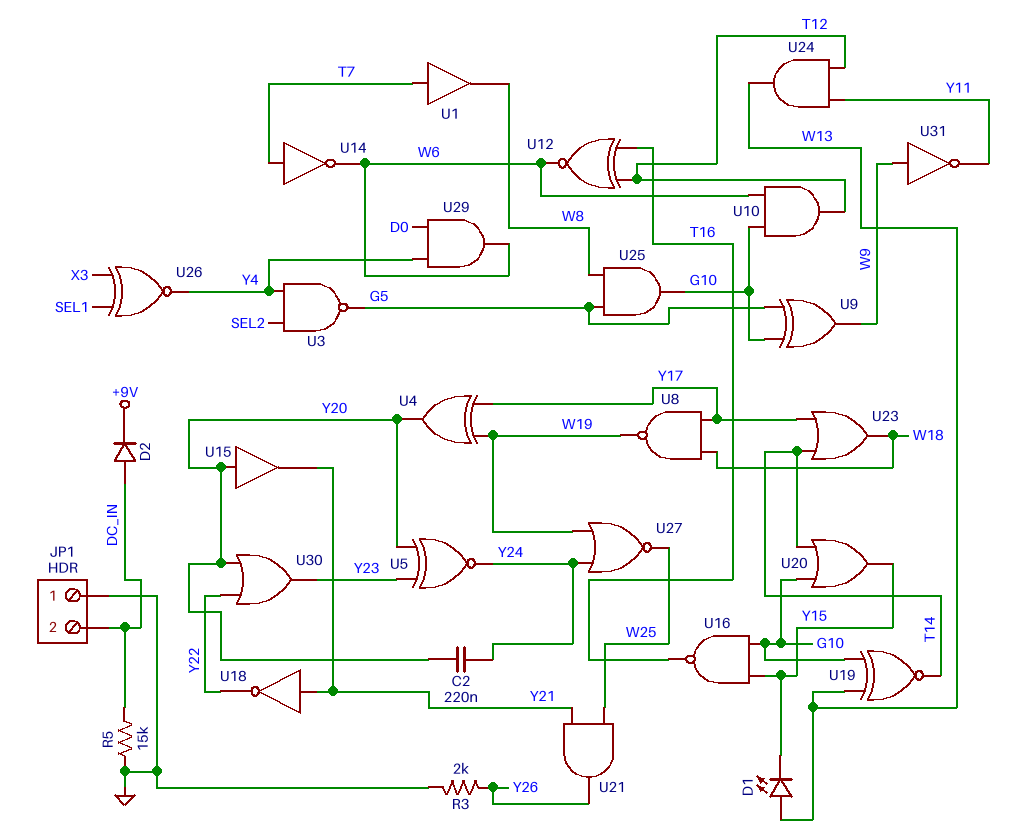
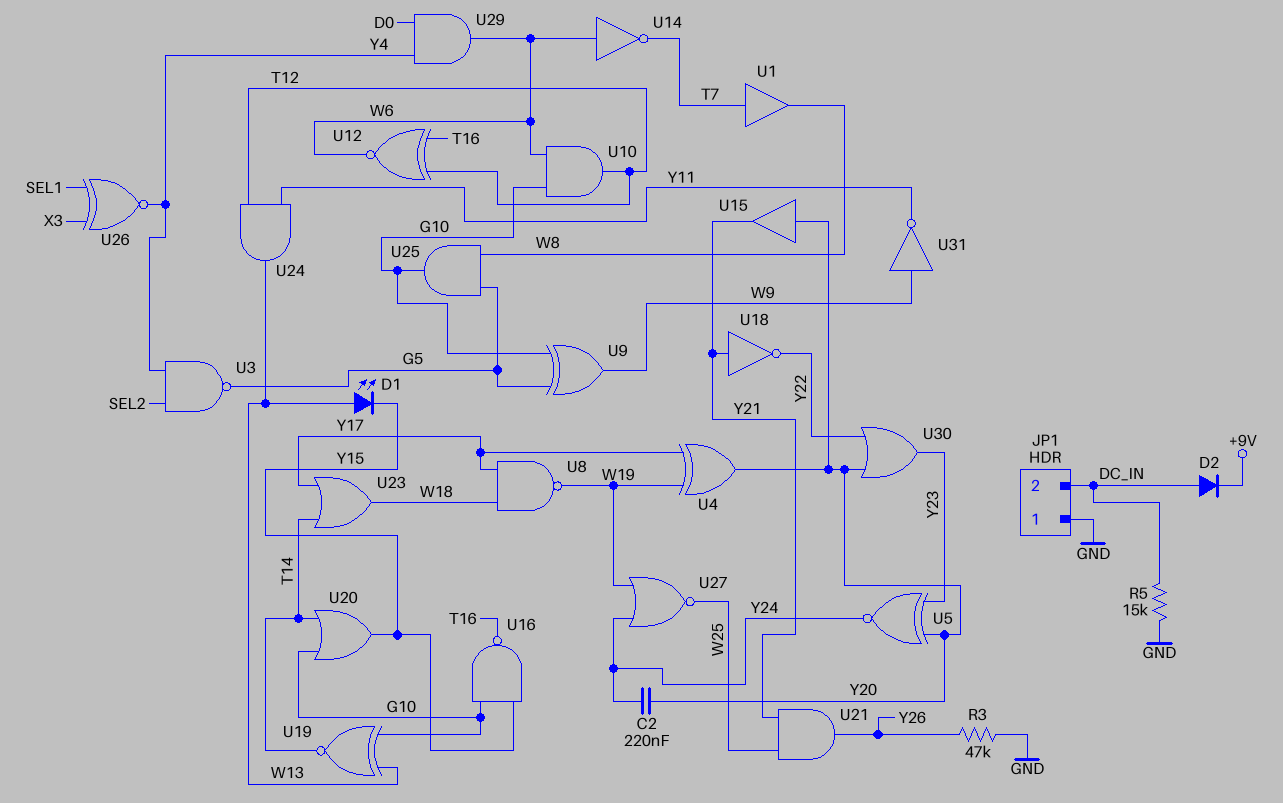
R3: 2k (GND, Y26) -> 47k (GND, Y26)
U14: NOT (in T7, out W6) -> NOT (in W6, out T7)

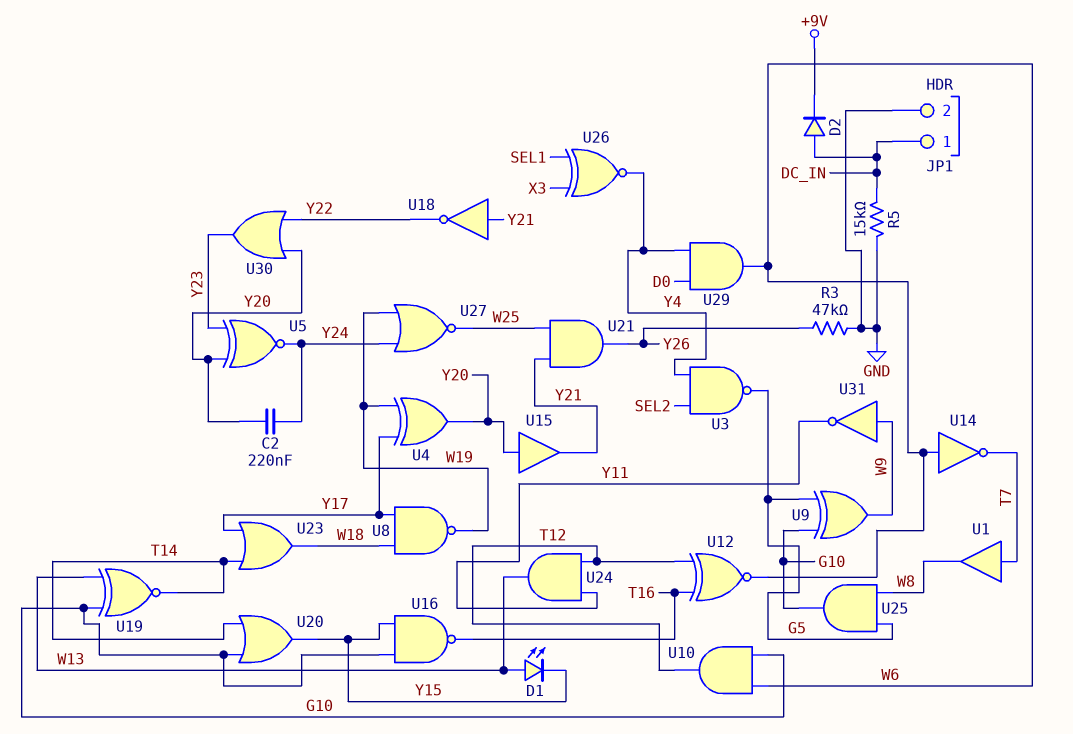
JP1 pin 1: GND -> DC_IN
JP1 pin 2: DC_IN -> GND

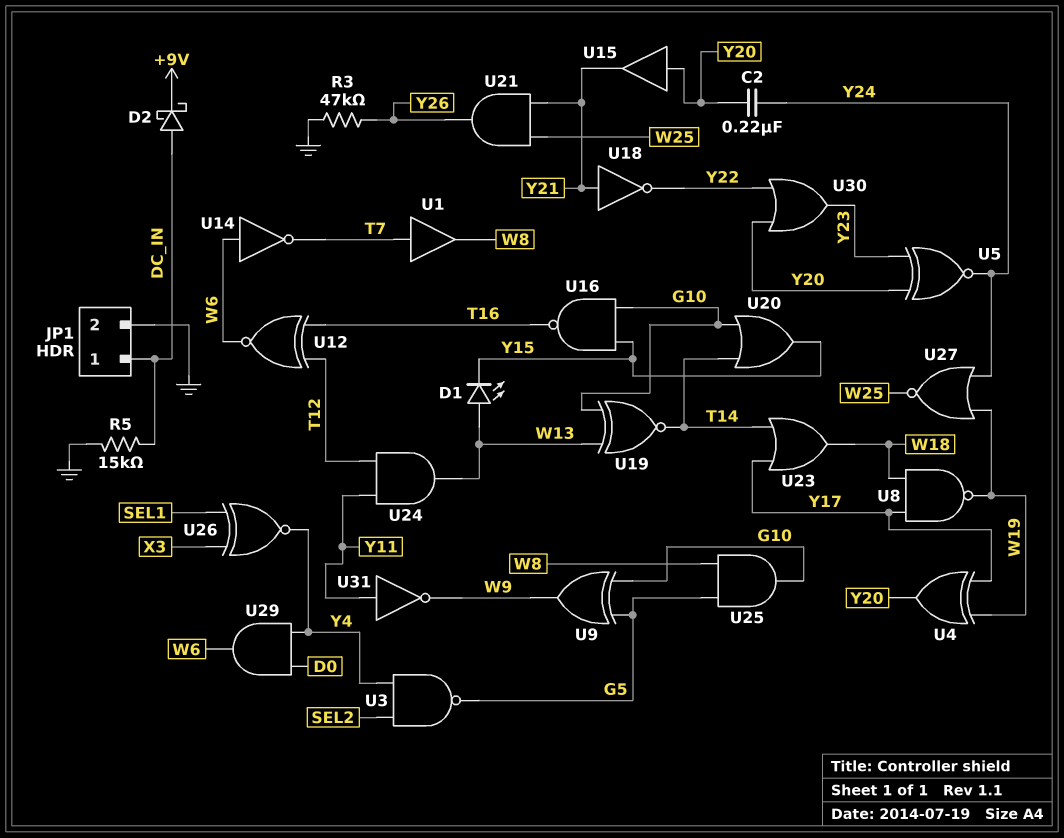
D2: diode (A DC_IN, K +9V) -> schottky (A DC_IN, K +9V)
U10: AND (in G10, in W6, out T12) -> none
U31: NOT (in W9, out Y11) -> NOT (in Y11, out W9)

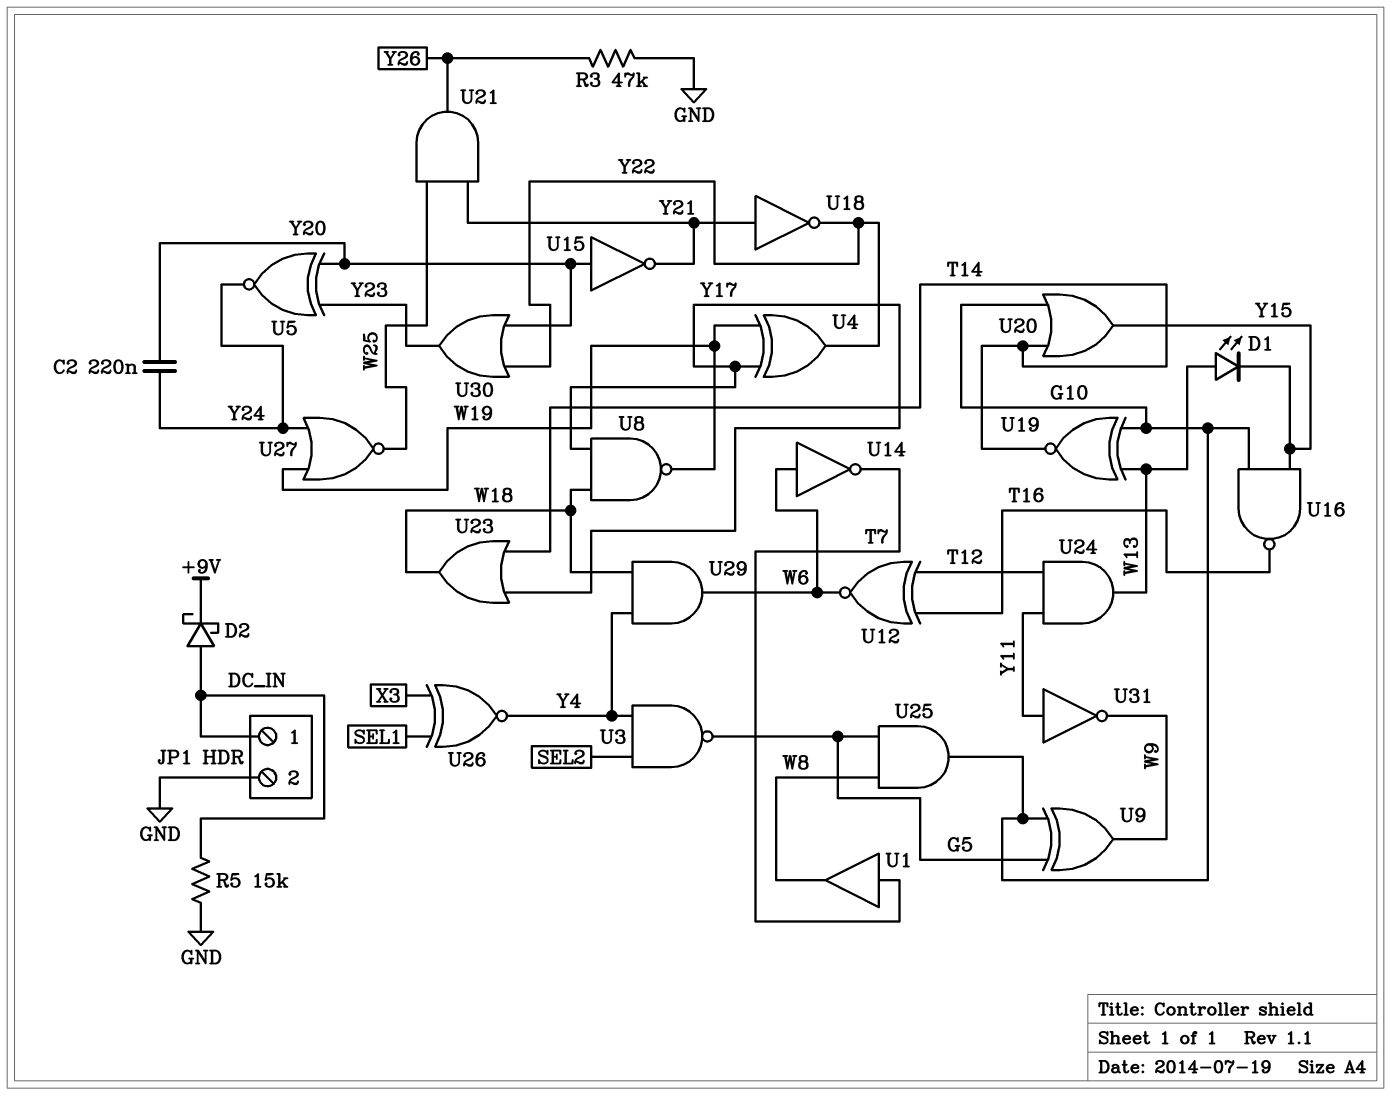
U4: XOR (in W19, in Y17, out Y20) -> XOR (in W19, in Y17, out Y22)
U15: buffer (in Y20, out Y21) -> NOT (in Y20, out Y21)
U29: AND (in D0, in Y4, out W6) -> AND (in W18, in Y4, out W6)

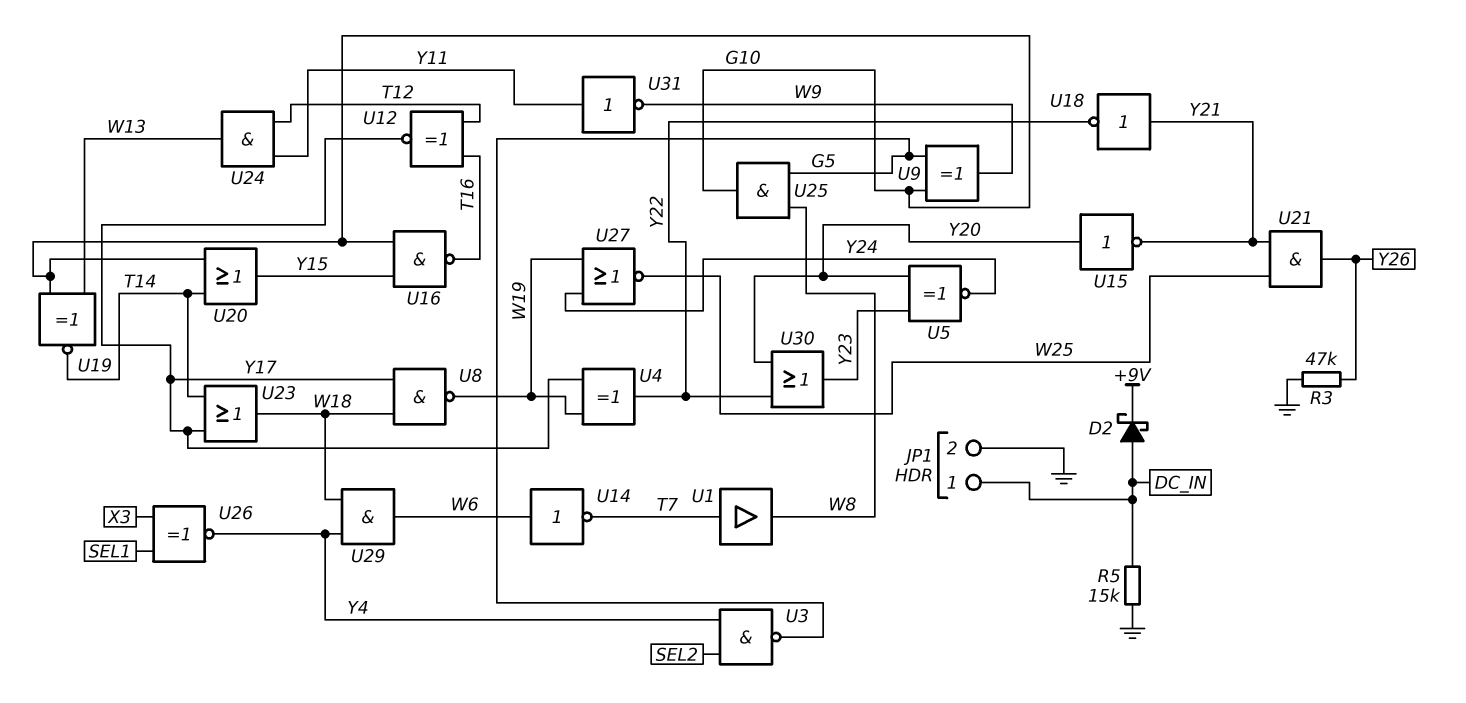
C2: 220nF (Y20, Y24) -> none
D1: LED (A W13, K Y15) -> none
U12: XNOR (in T12, in T16, out W6) -> XNOR (in T12, in T16, out Y17)

